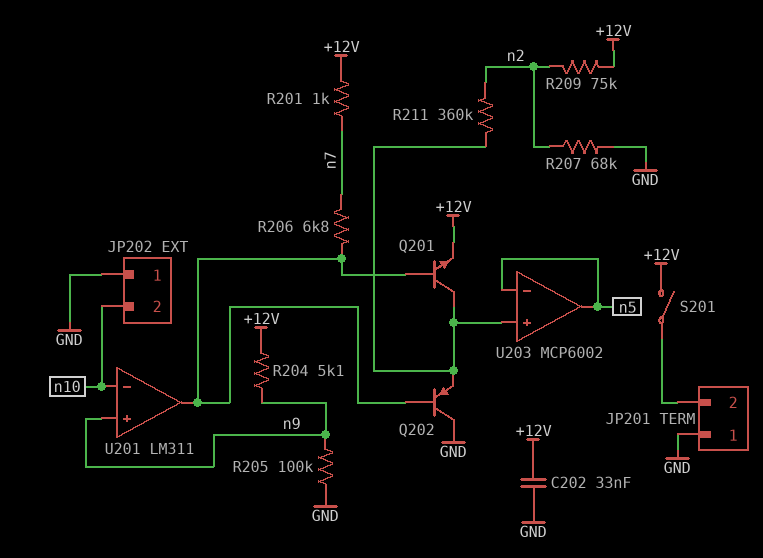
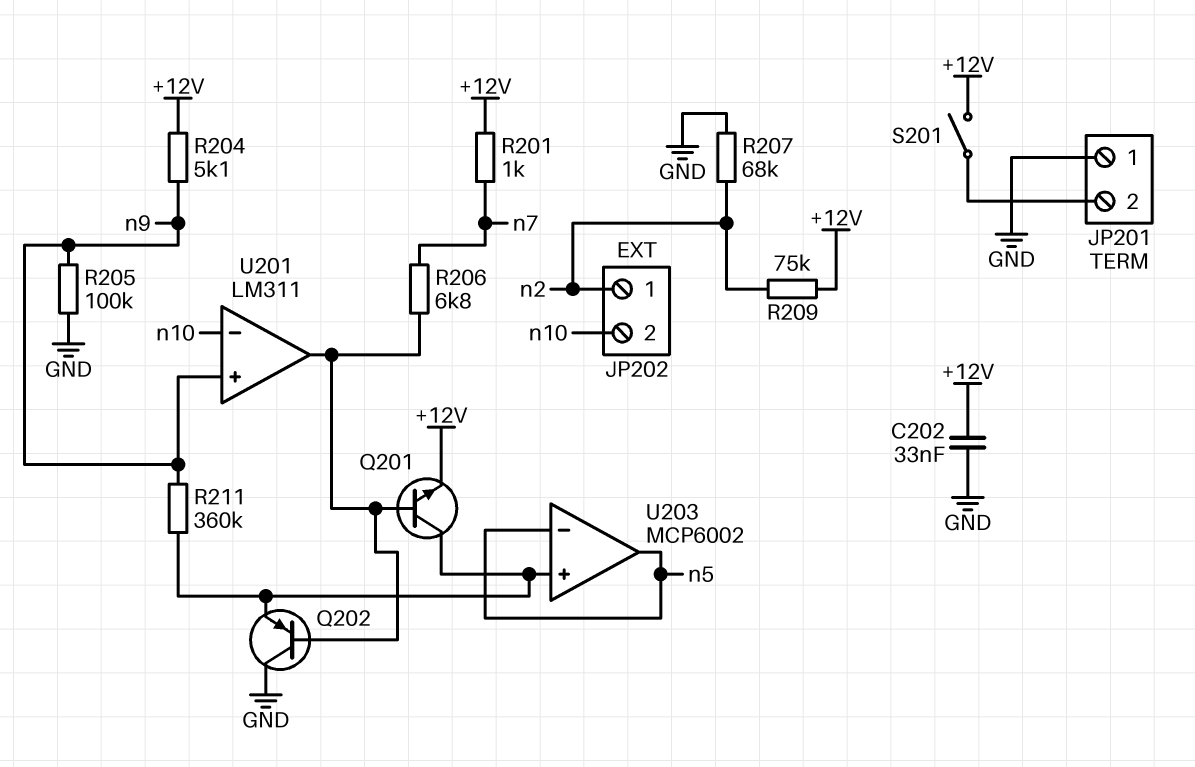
JP202 pin 1: GND -> n2
R211: 360k (U203/in+, n2) -> 360k (U203/in+, n9)

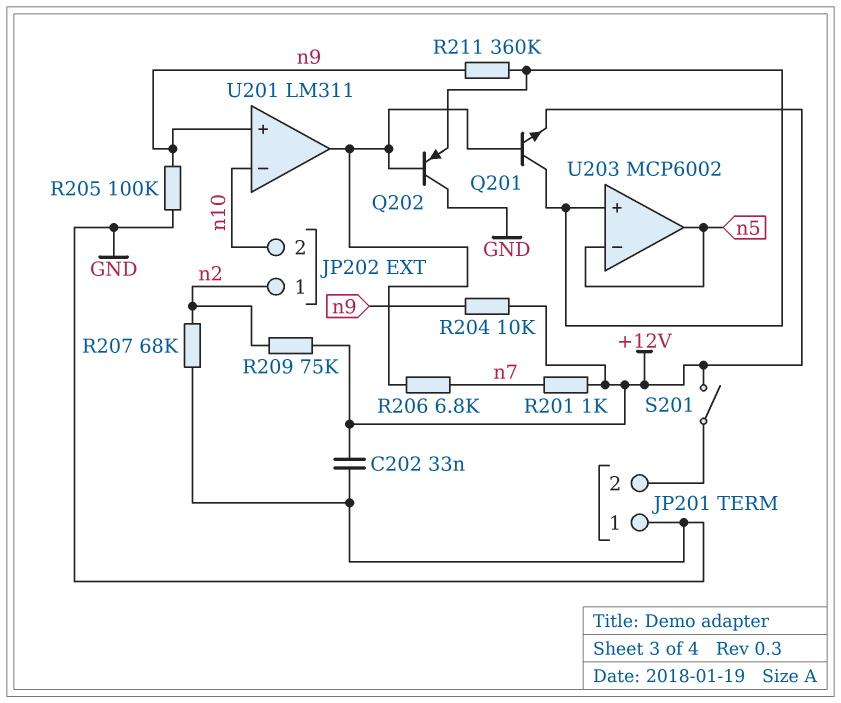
R204: 5.1k (+12V, n9) -> 10k (+12V, n9)

